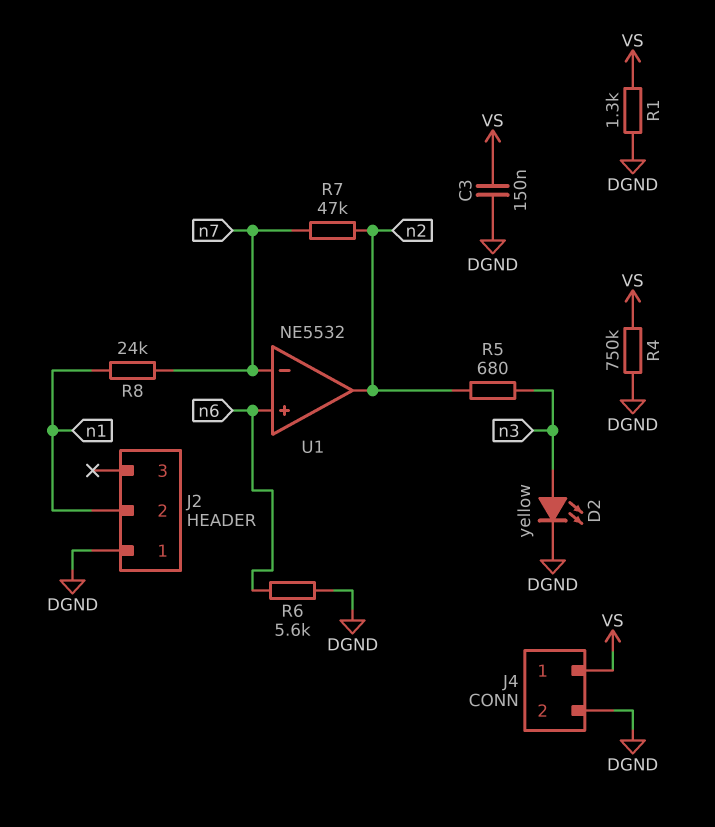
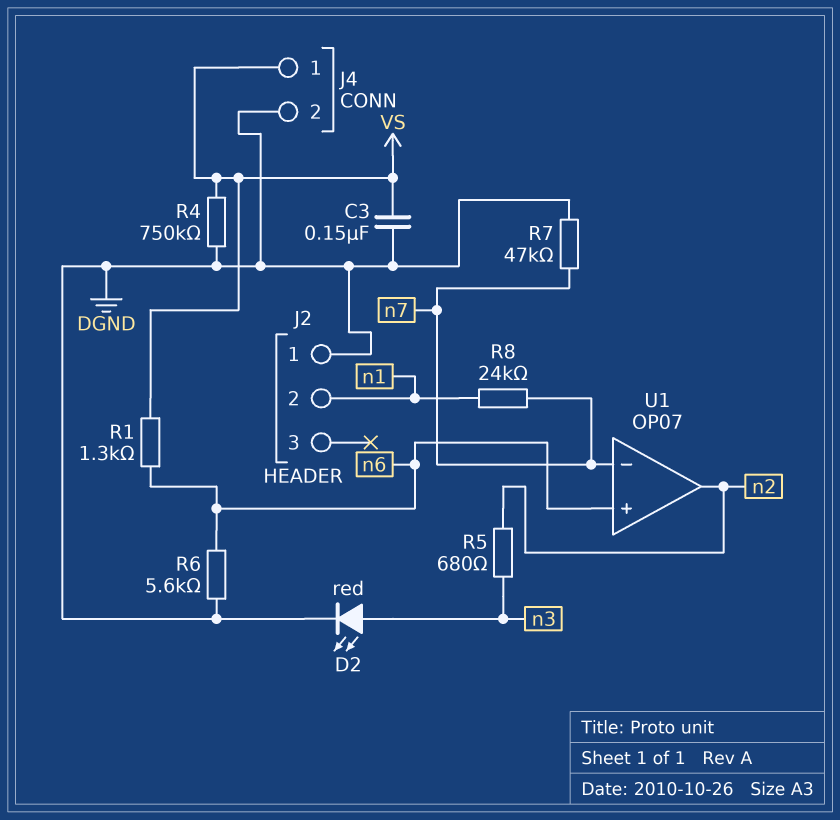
D2: LED yellow (A n3, K DGND) -> LED red (A n3, K DGND)
R1: 1.3k (DGND, VS) -> 1.3k (VS, n6)
R7: 47k (n2, n7) -> 47k (DGND, n7)
U1: NE5532 -> OP07

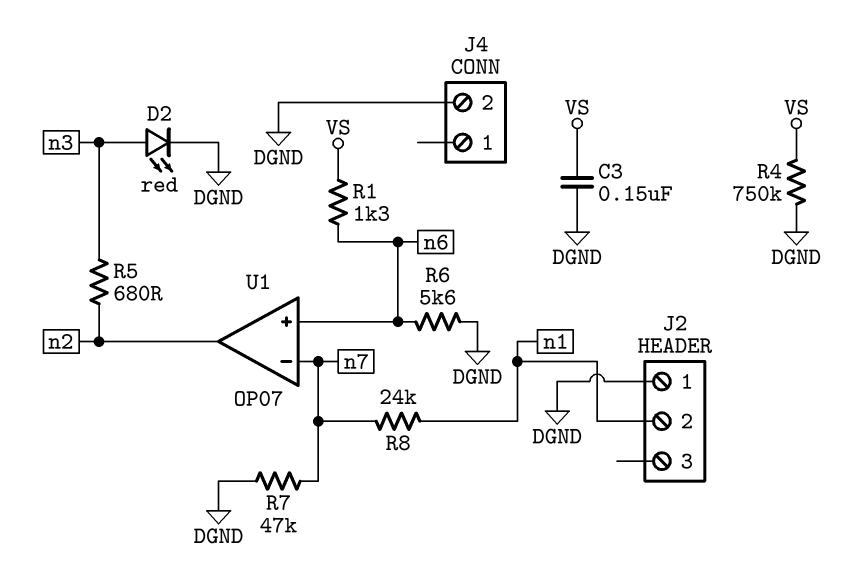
J4 pin 1: VS -> none

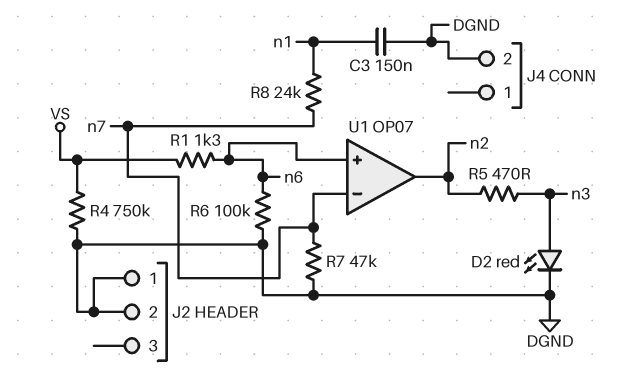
C3: 150nF (DGND, VS) -> 150nF (DGND, n1)
J2 pin 2: n1 -> DGND
R5: 680 (n2, n3) -> 470 (n2, n3)
R6: 5.6k (DGND, n6) -> 100k (DGND, n6)

